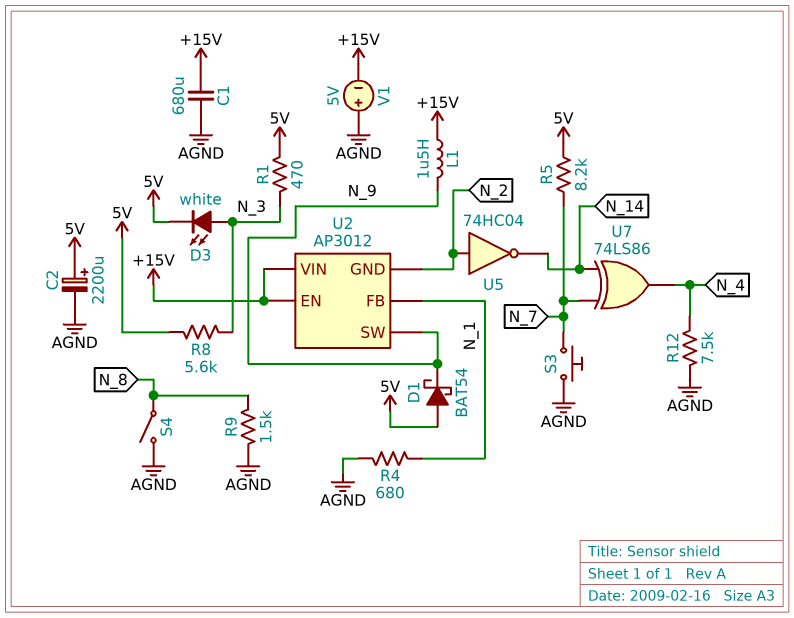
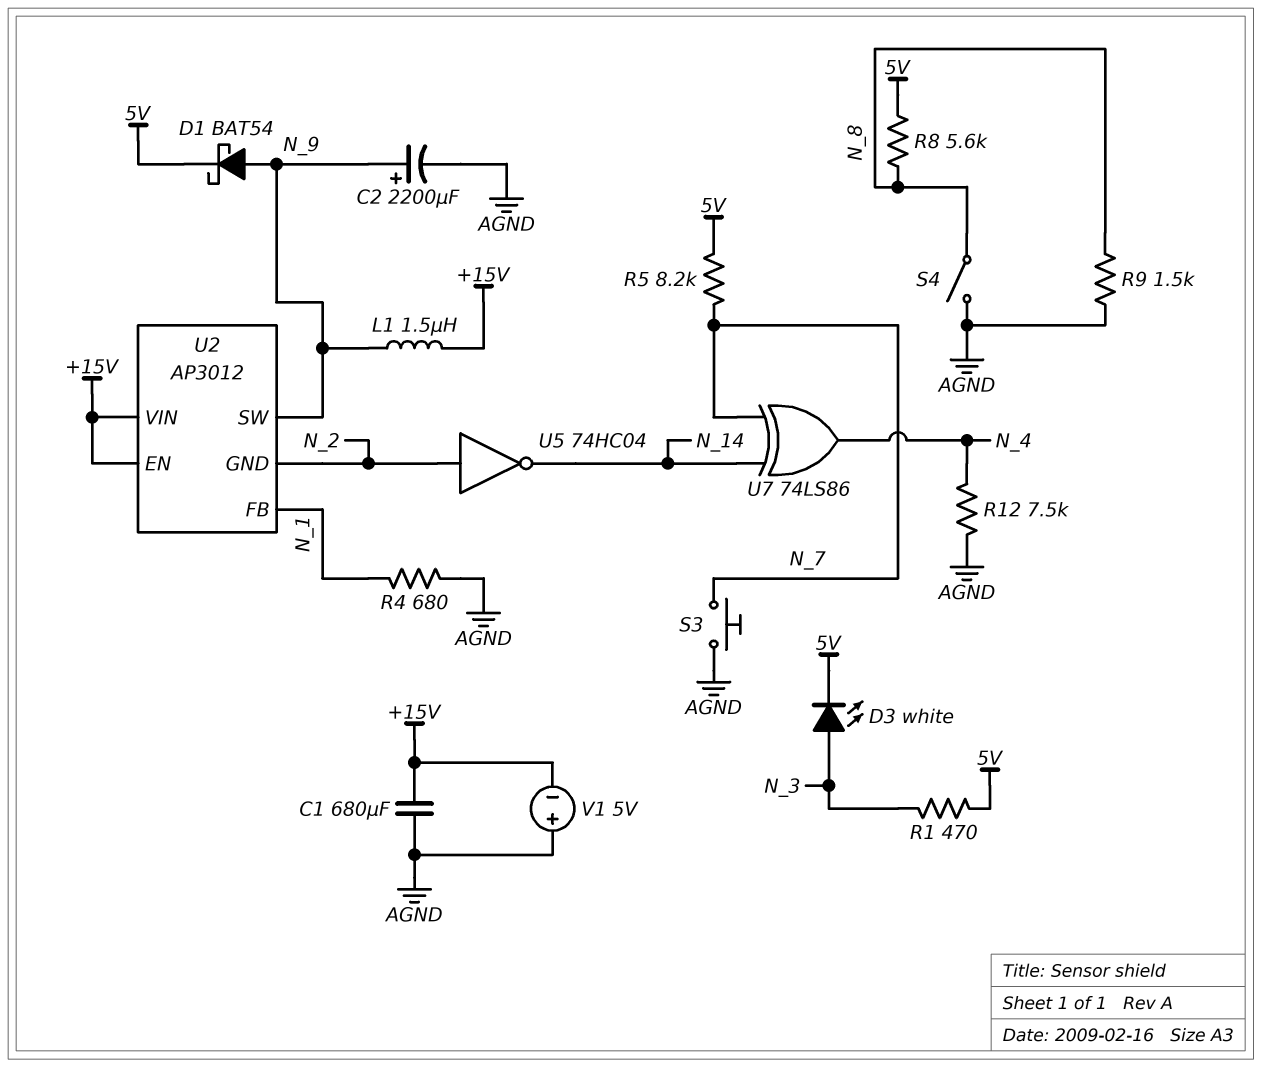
C2: 2200uF (plus 5V, minus AGND) -> 2200uF (plus N_9, minus AGND)
D1: schottky BAT54 (A 5V, K N_9) -> schottky BAT54 (A N_9, K 5V)
R8: 5.6k (5V, N_3) -> 5.6k (5V, N_8)

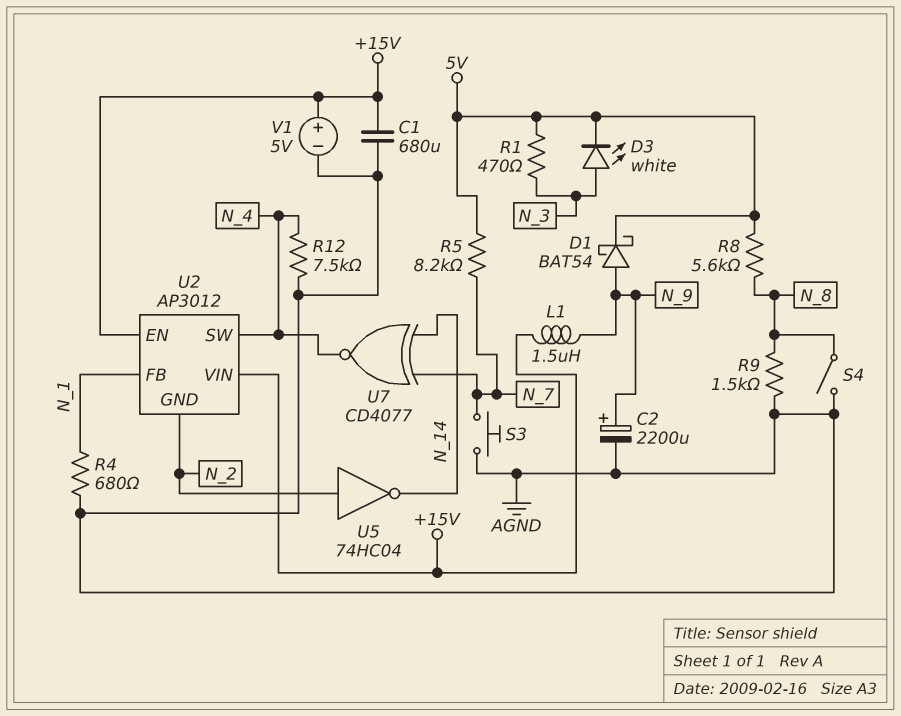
U2 pin SW: N_9 -> N_4
U7: XOR 74LS86 (in N_7, in N_14, out N_4) -> XNOR CD4077 (in N_7, in N_14, out N_4)
V1: 5V (plus AGND, minus +15V) -> 5V (plus +15V, minus AGND)

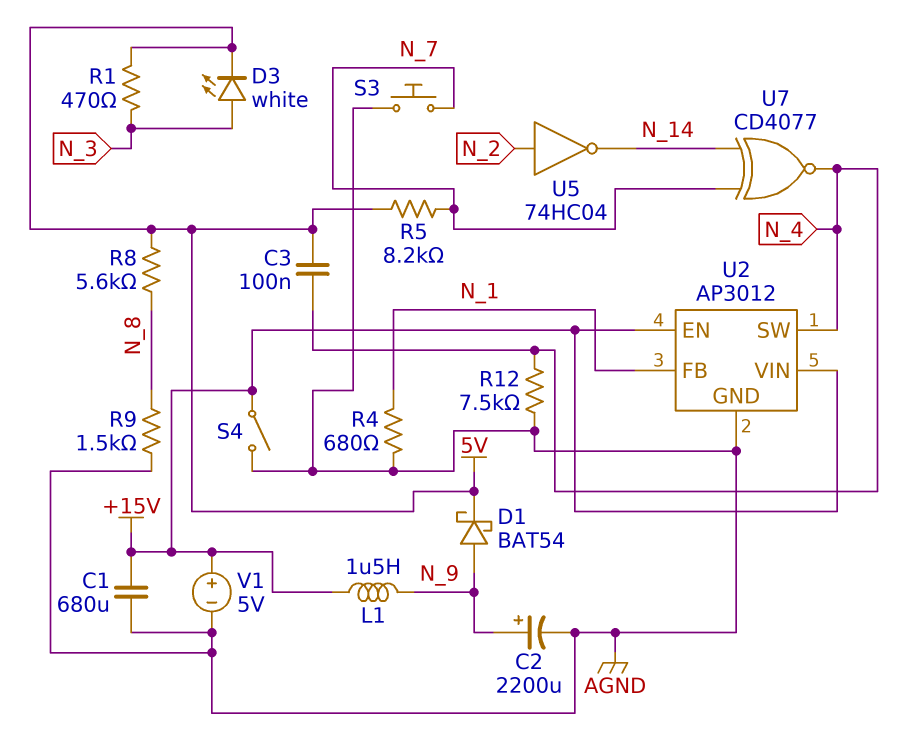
C3: none -> 100nF (5V, N_4)
S4: switch (AGND, N_8) -> switch (+15V, AGND)
U2 pin GND: N_2 -> AGND

